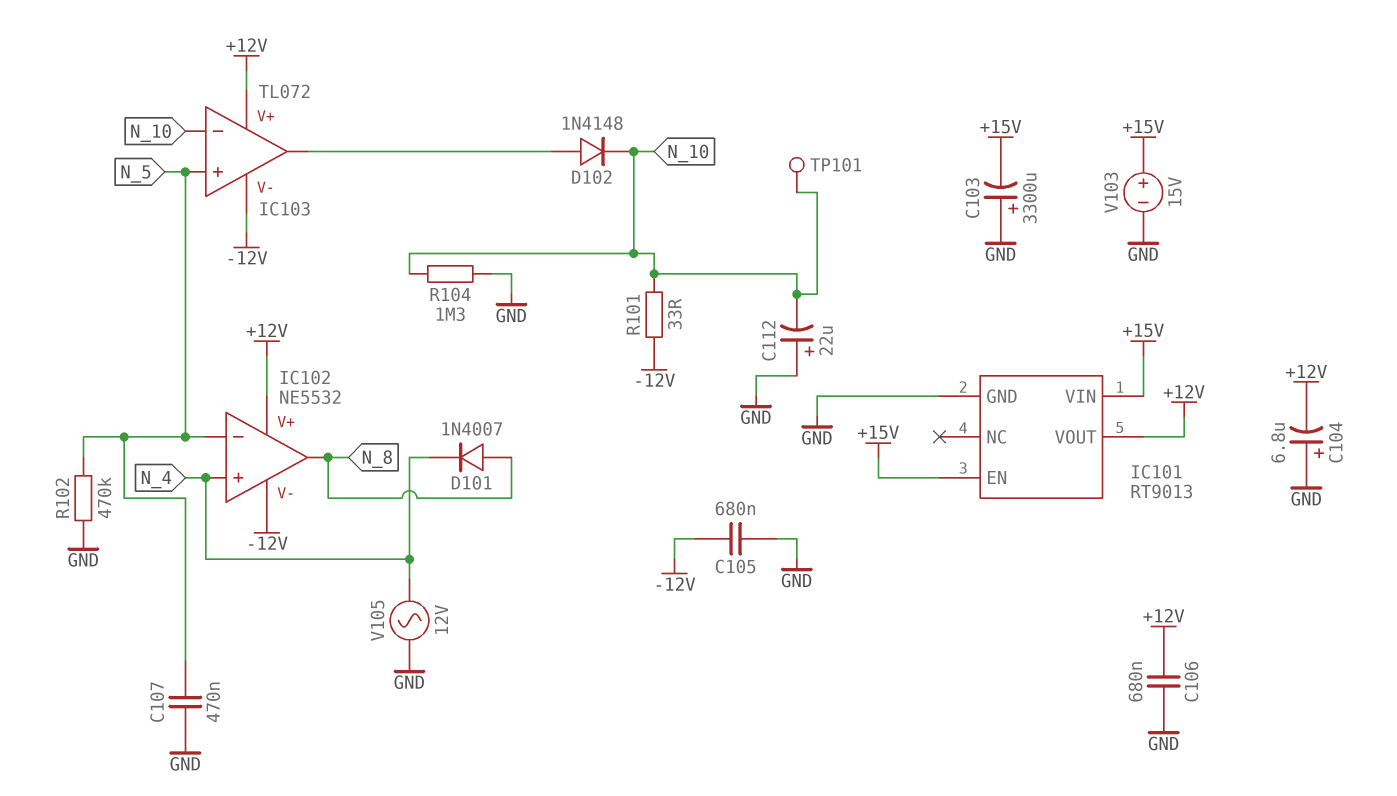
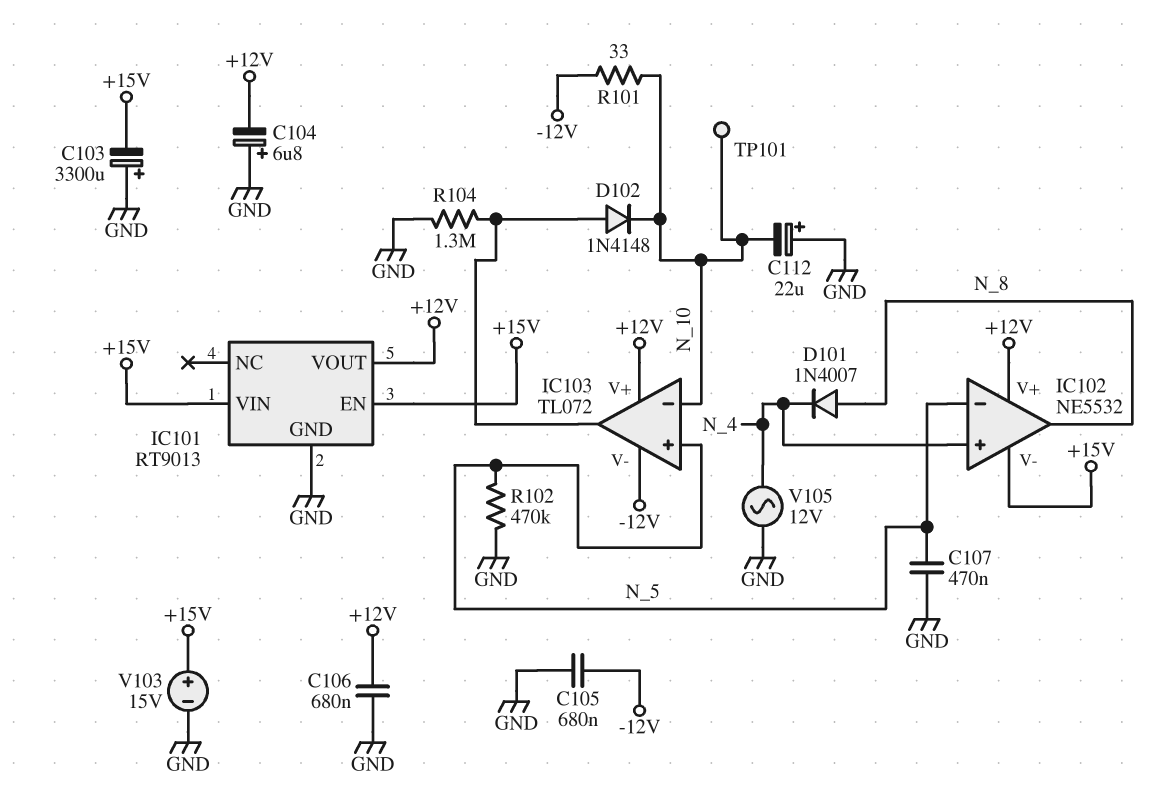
IC102 pin V-: -12V -> +15V
R104: 1.3M (GND, N_10) -> 1.3M (GND, IC103/out)

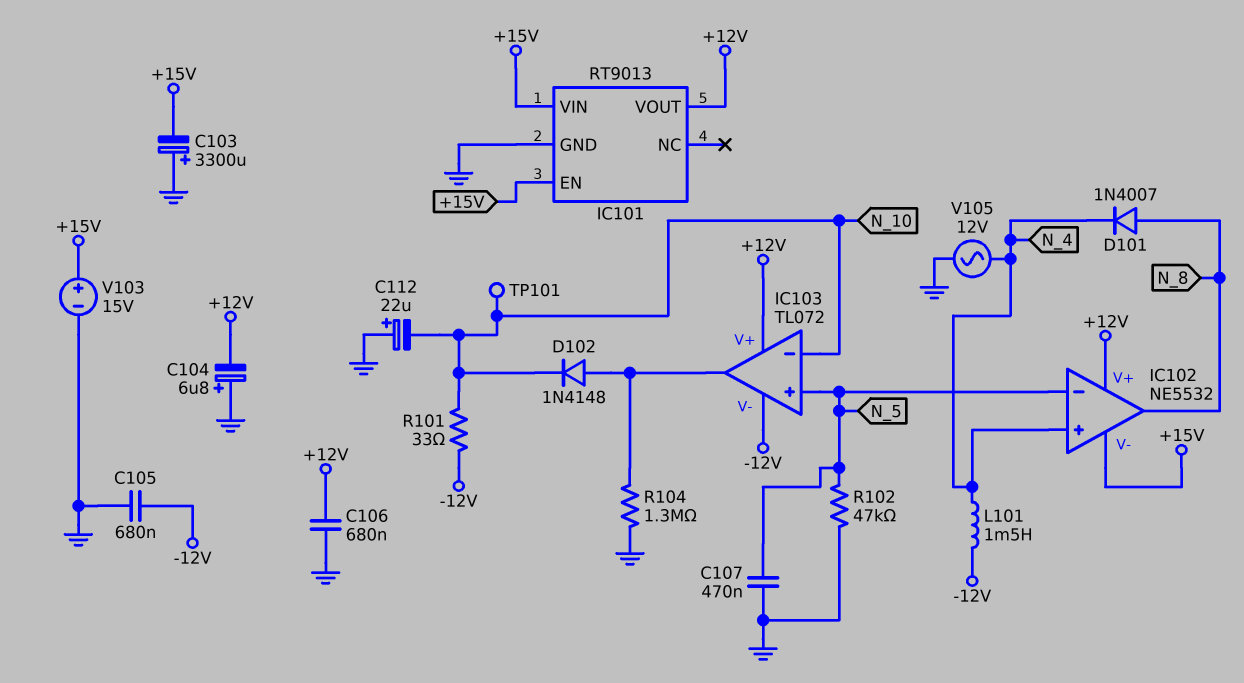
L101: none -> 1.5mH (-12V, N_4)
R102: 470k (GND, N_5) -> 47k (GND, N_5)

